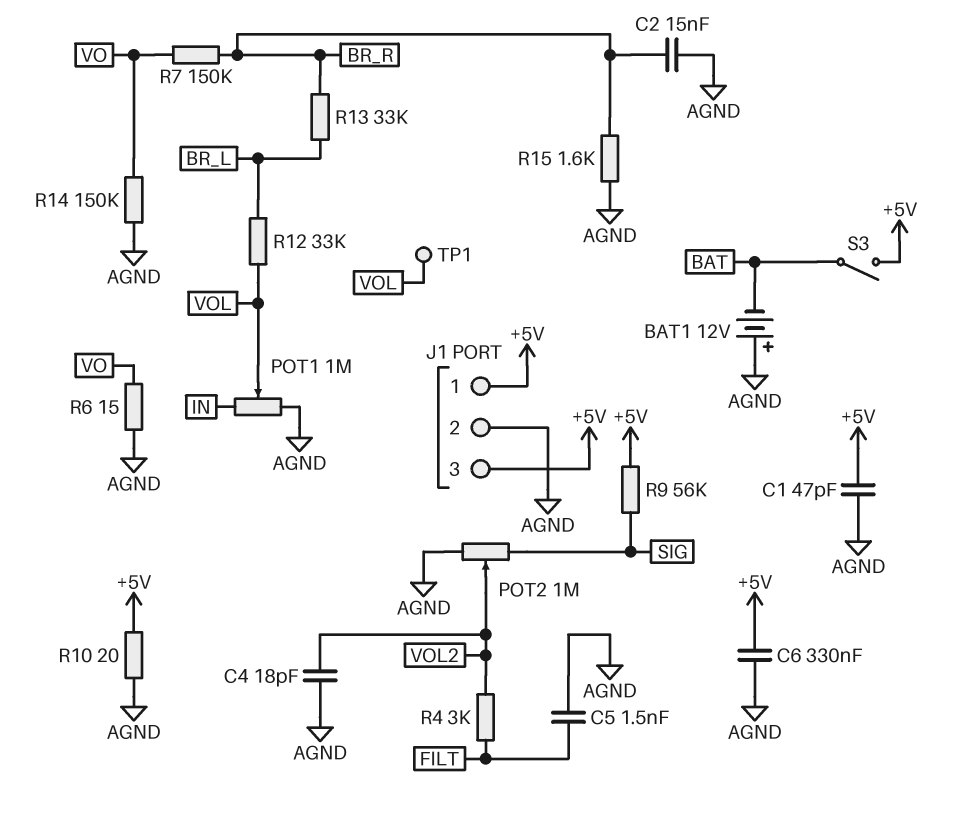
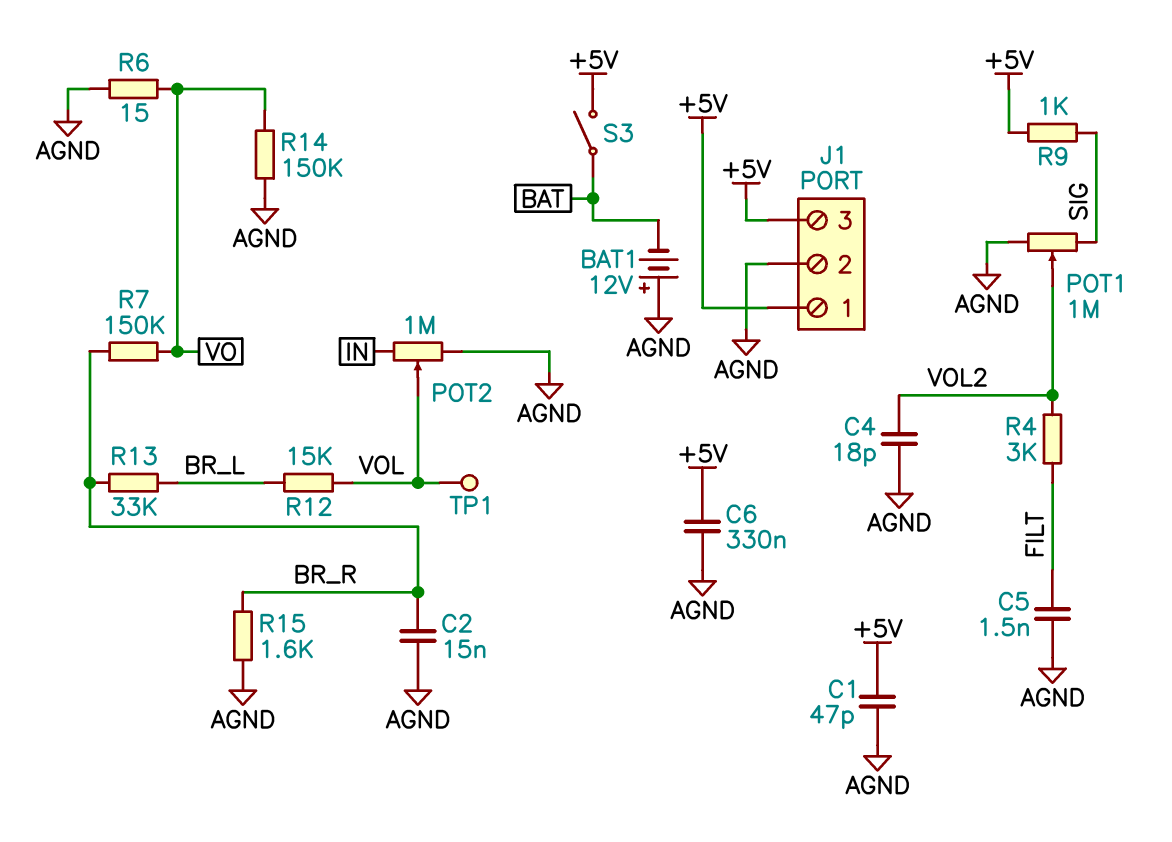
POT1: 1M (AGND, IN, wiper VOL) -> 1M (AGND, SIG, wiper VOL2)
POT2: 1M (AGND, SIG, wiper VOL2) -> 1M (AGND, IN, wiper VOL)
R9: 56k (+5V, SIG) -> 1k (+5V, SIG)
R10: 20 (+5V, AGND) -> none
R12: 33k (BR_L, VOL) -> 15k (BR_L, VOL)

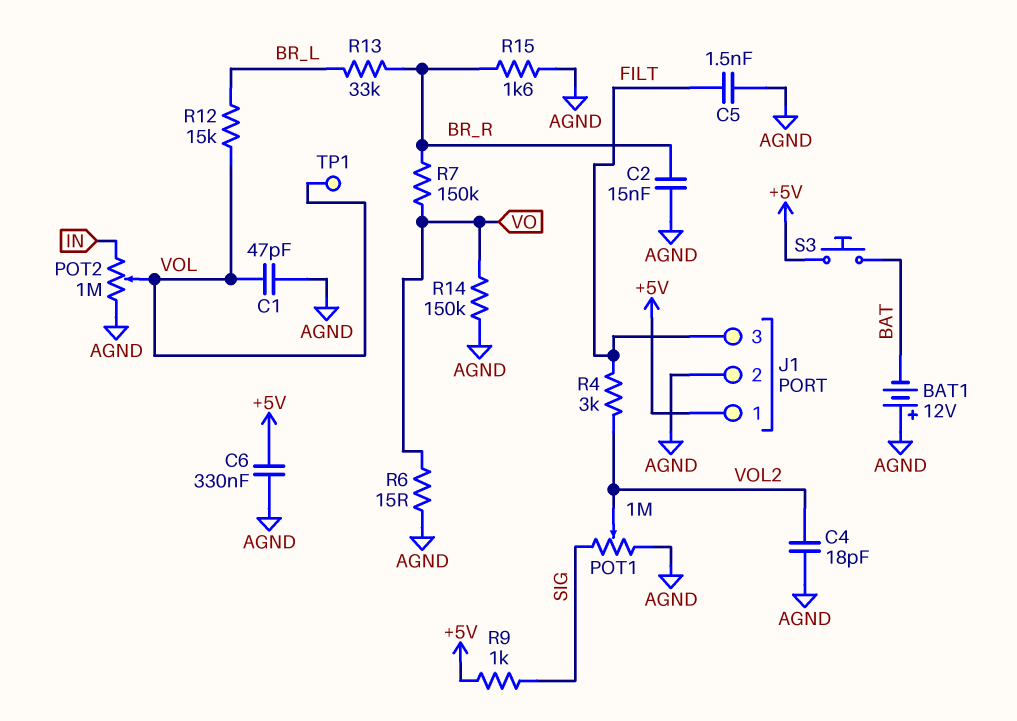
C1: 47pF (+5V, AGND) -> 47pF (AGND, VOL)
J1 pin 3: +5V -> FILT
S3: switch (+5V, BAT) -> button (+5V, BAT)

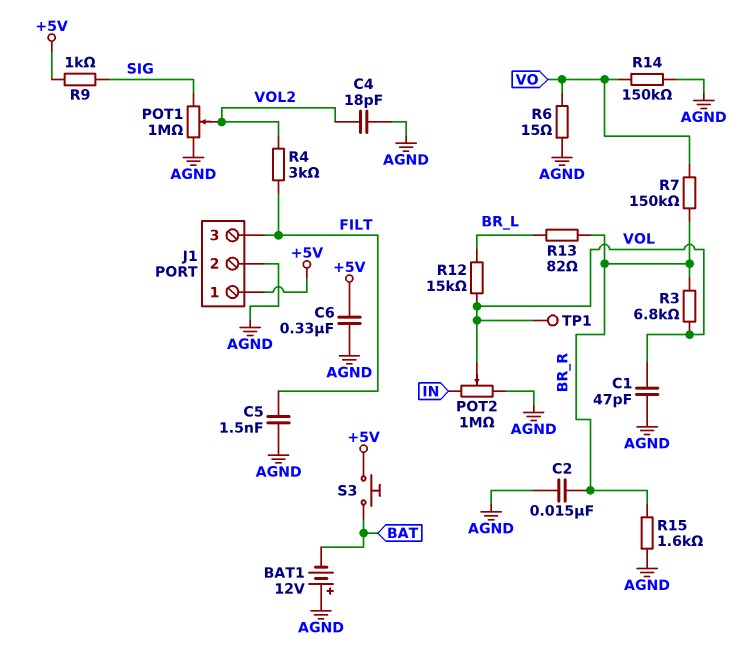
R3: none -> 6.8k (BR_R, VOL)
R13: 33k (BR_L, BR_R) -> 82 (BR_L, BR_R)

